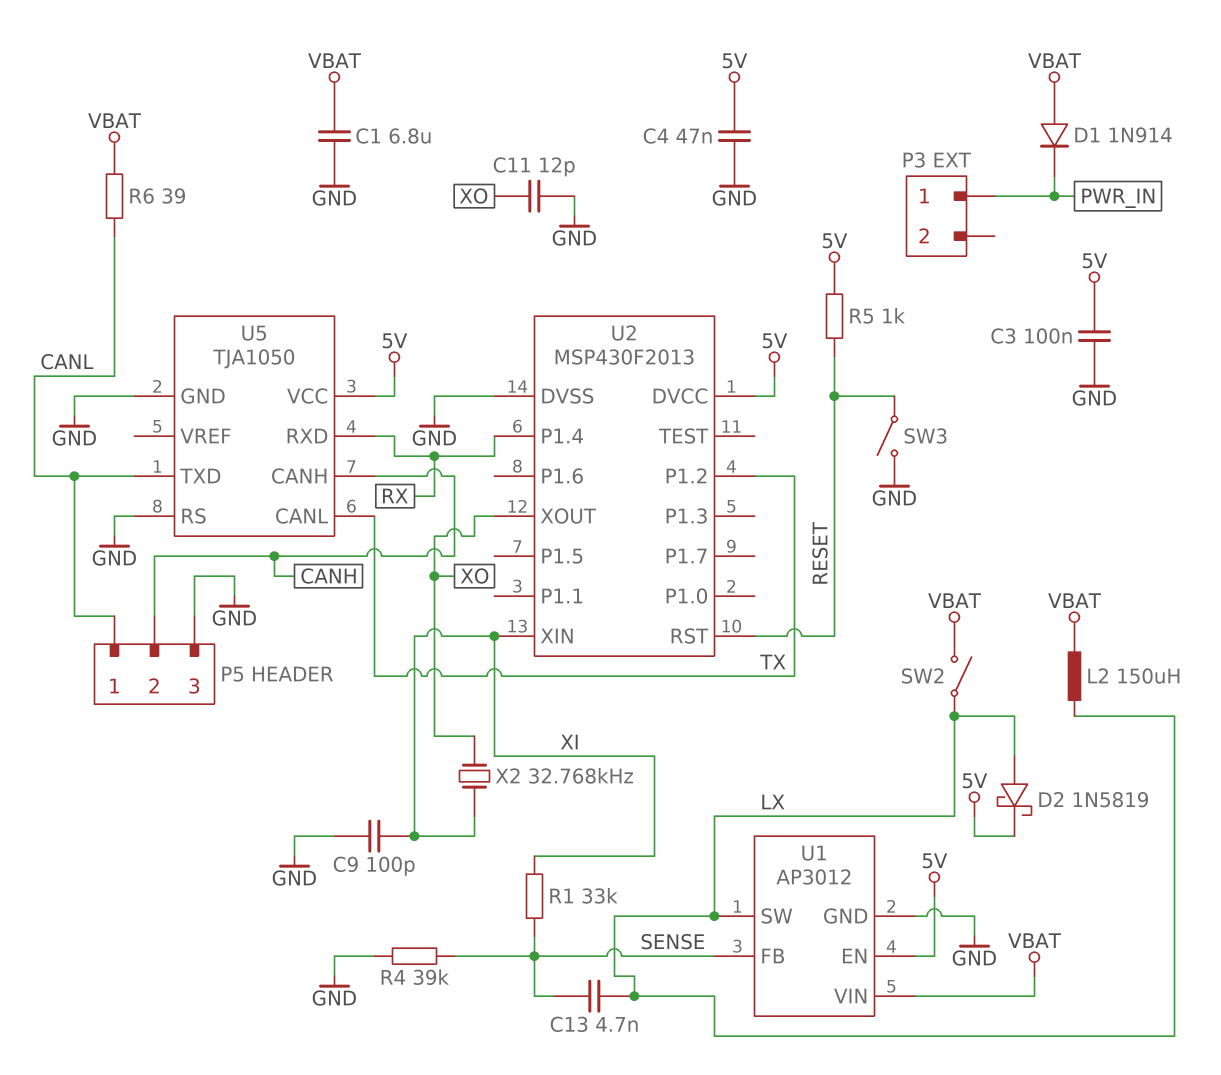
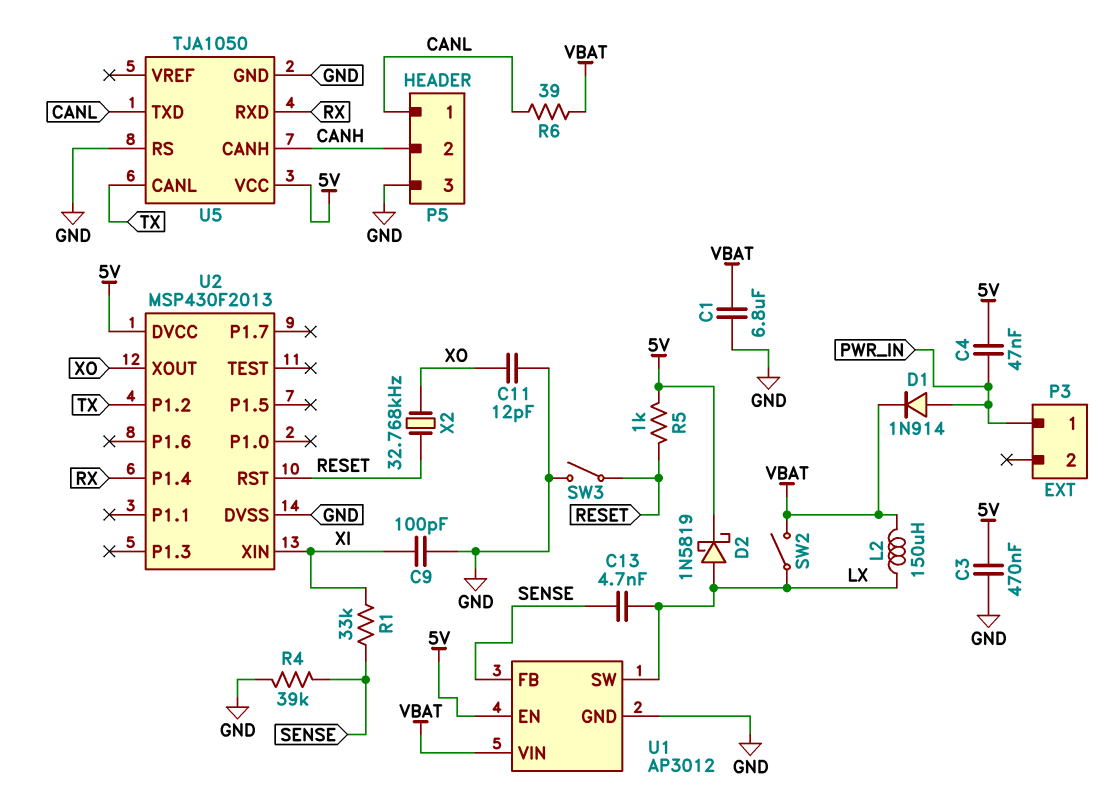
C3: 100nF (5V, GND) -> 470nF (5V, GND)
C4: 47nF (5V, GND) -> 47nF (5V, PWR_IN)
D1: diode 1N914 (A VBAT, K PWR_IN) -> diode 1N914 (A PWR_IN, K VBAT)
X2: 32.768kHz (XI, XO) -> 32.768kHz (RESET, XO)

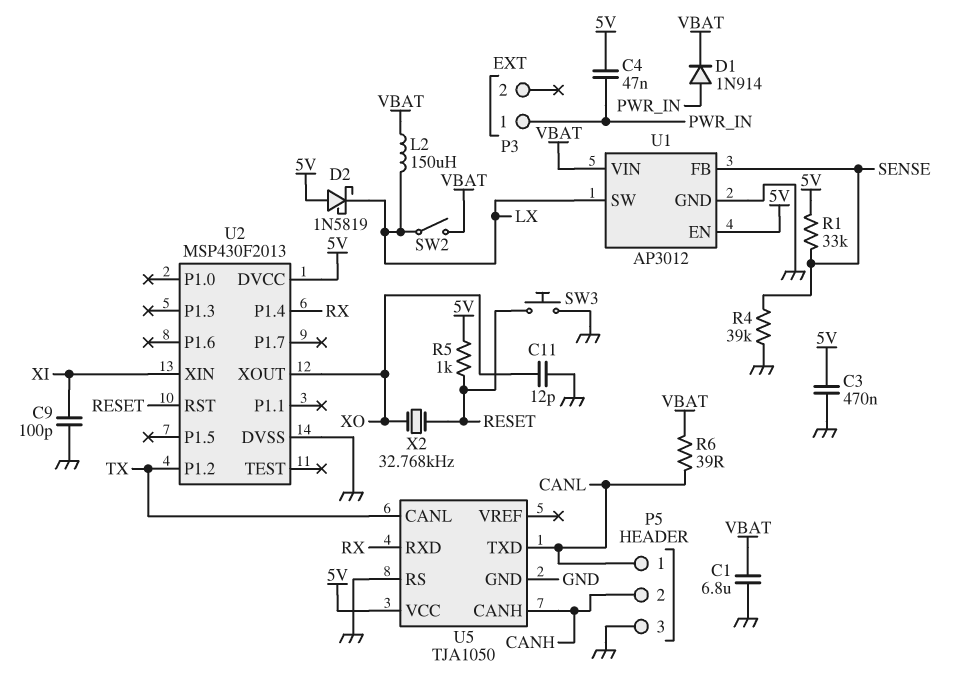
C13: 4.7nF (LX, SENSE) -> none
D2: schottky 1N5819 (A LX, K 5V) -> schottky 1N5819 (A 5V, K LX)
R1: 33k (SENSE, XI) -> 33k (5V, SENSE)
SW3: switch (GND, RESET) -> button (GND, RESET)

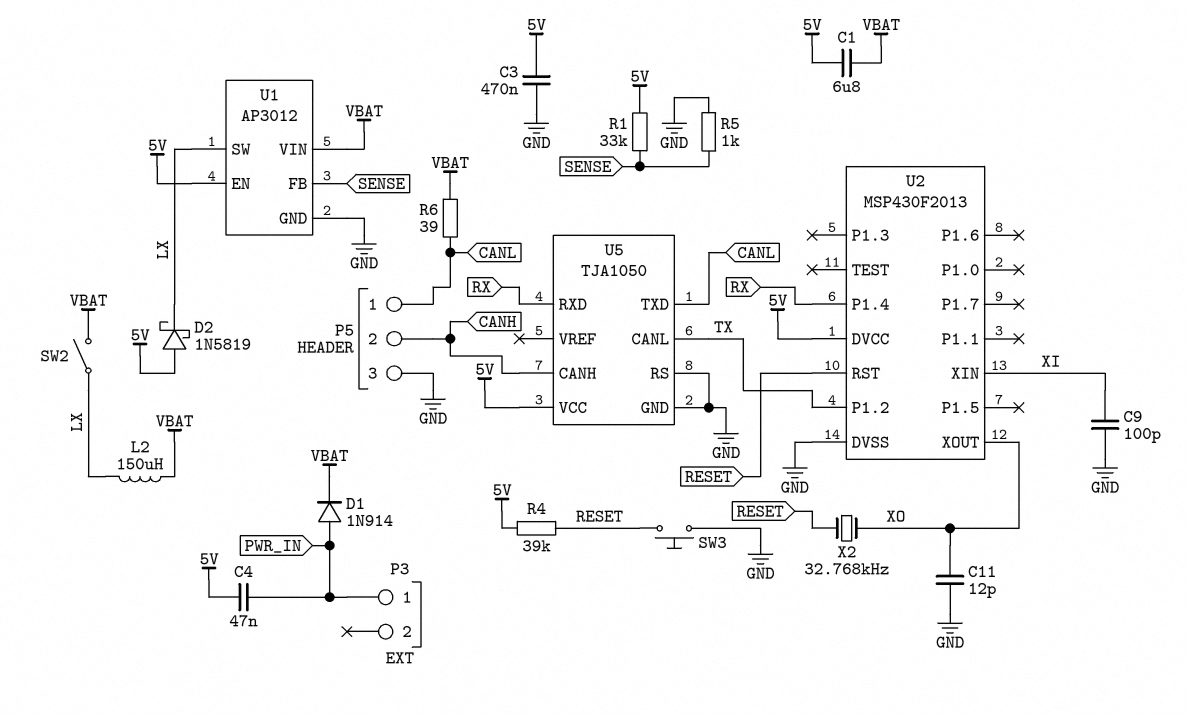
C1: 6.8uF (GND, VBAT) -> 6.8uF (5V, VBAT)
R4: 39k (GND, SENSE) -> 39k (5V, RESET)
R5: 1k (5V, RESET) -> 1k (GND, SENSE)

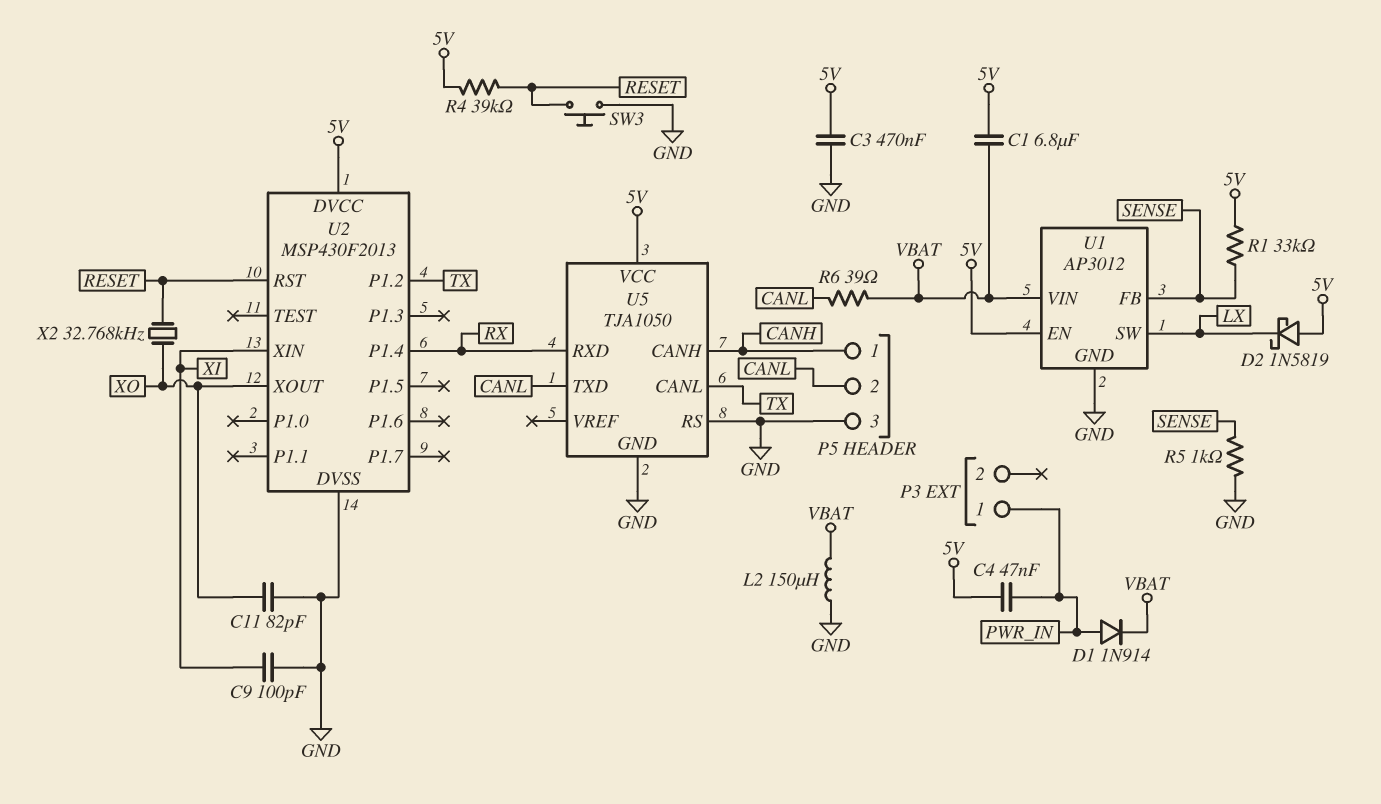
C11: 12pF (GND, XO) -> 82pF (GND, XO)
L2: 150uH (LX, VBAT) -> 150uH (GND, VBAT)
P5 pin 1: CANL -> CANH
P5 pin 2: CANH -> CANL
SW2: switch (LX, VBAT) -> none

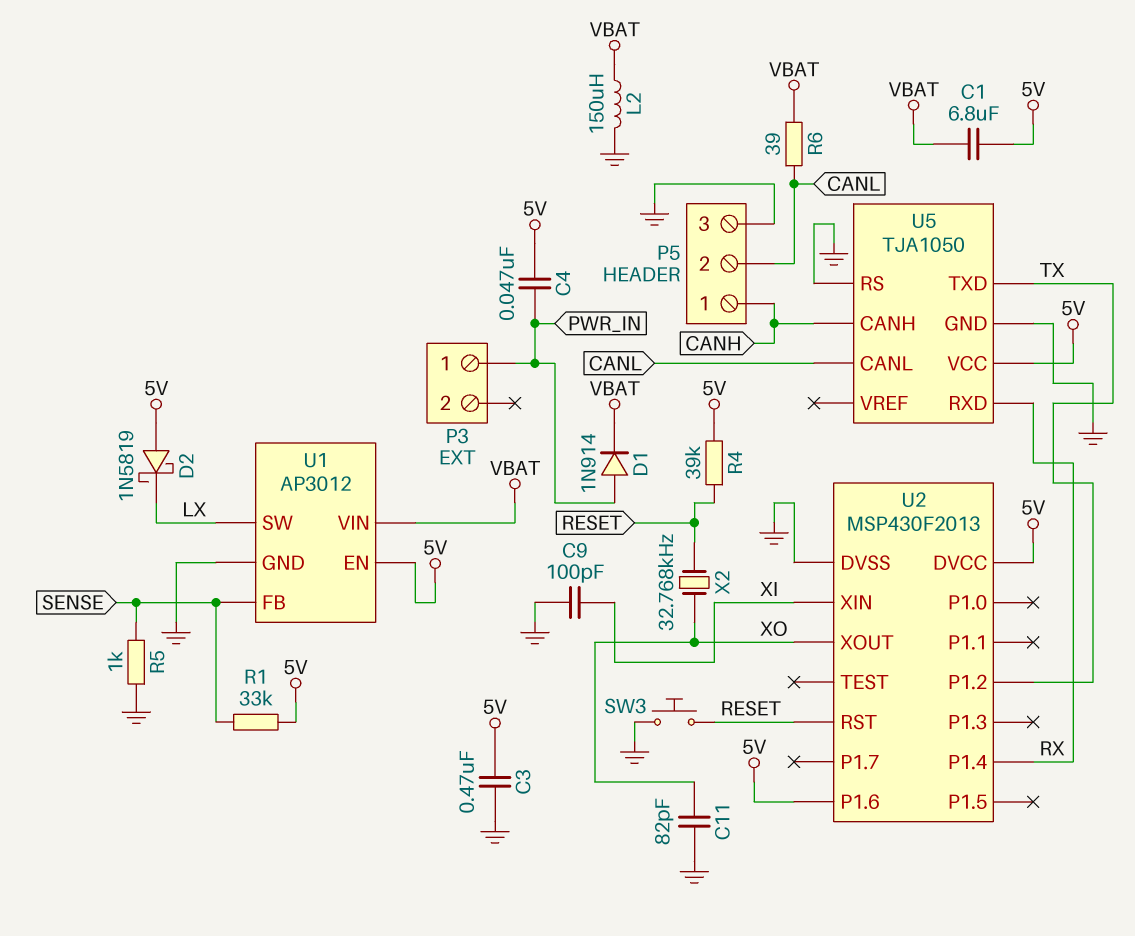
U2 pin P1.6: none -> 5V
U5 pin CANL: TX -> CANL
U5 pin TXD: CANL -> TX

